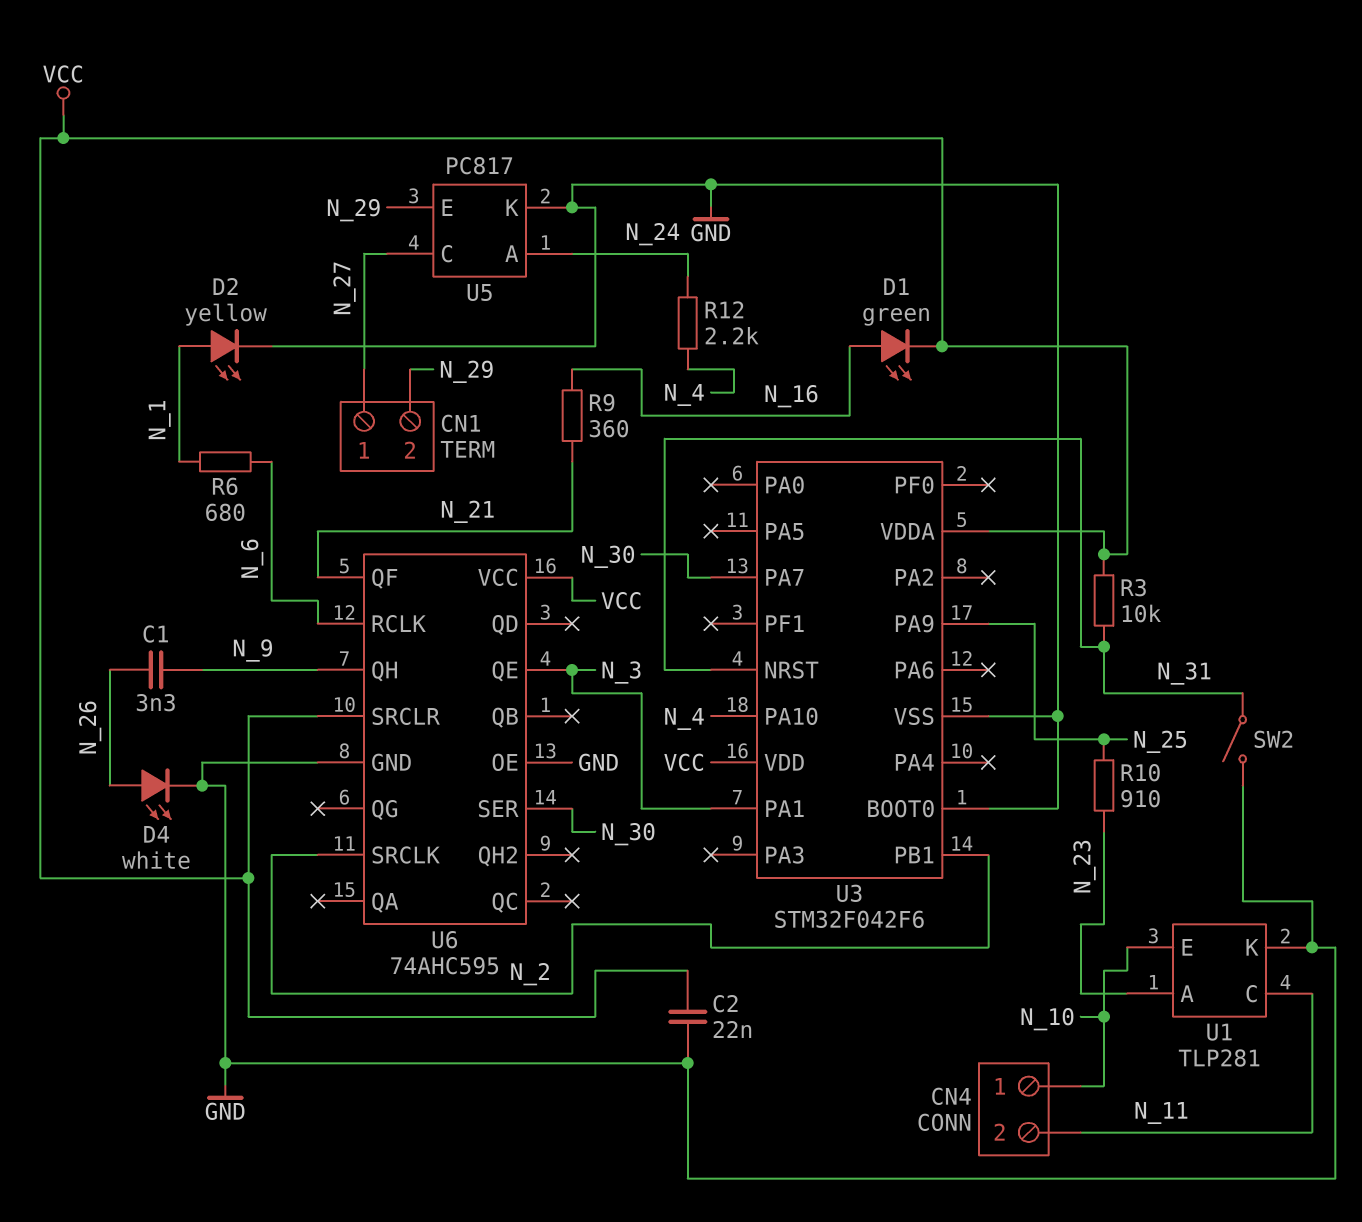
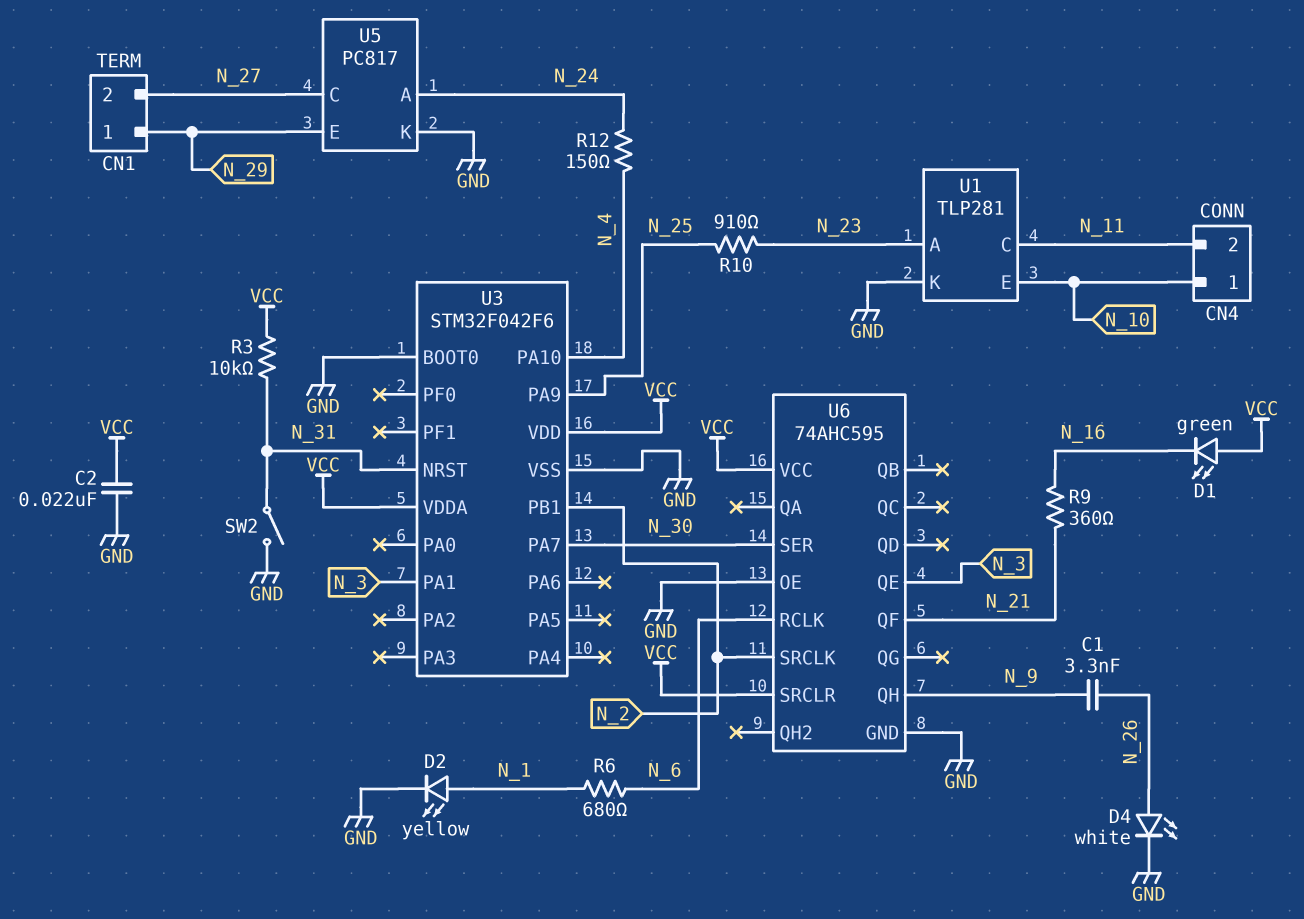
CN1 pin 1: N_27 -> N_29
CN1 pin 2: N_29 -> N_27
D1: LED green (A N_16, K VCC) -> LED green (A VCC, K N_16)
R12: 2.2k (N_4, N_24) -> 150 (N_4, N_24)

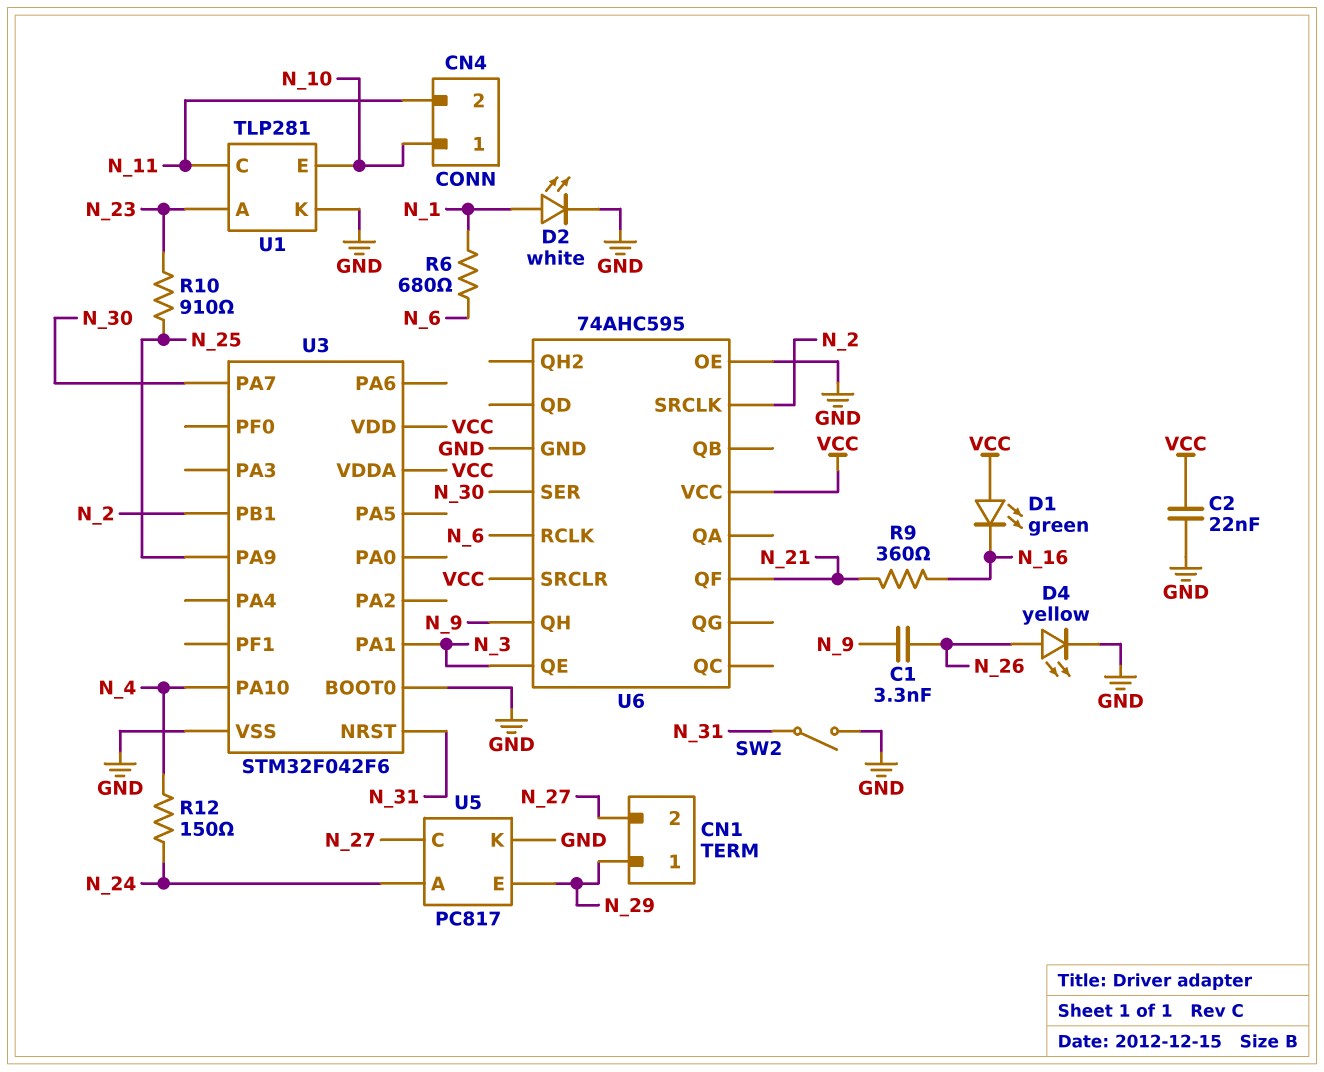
D2: LED yellow (A N_1, K GND) -> LED white (A N_1, K GND)
D4: LED white (A N_26, K GND) -> LED yellow (A N_26, K GND)
R3: 10k (N_31, VCC) -> none

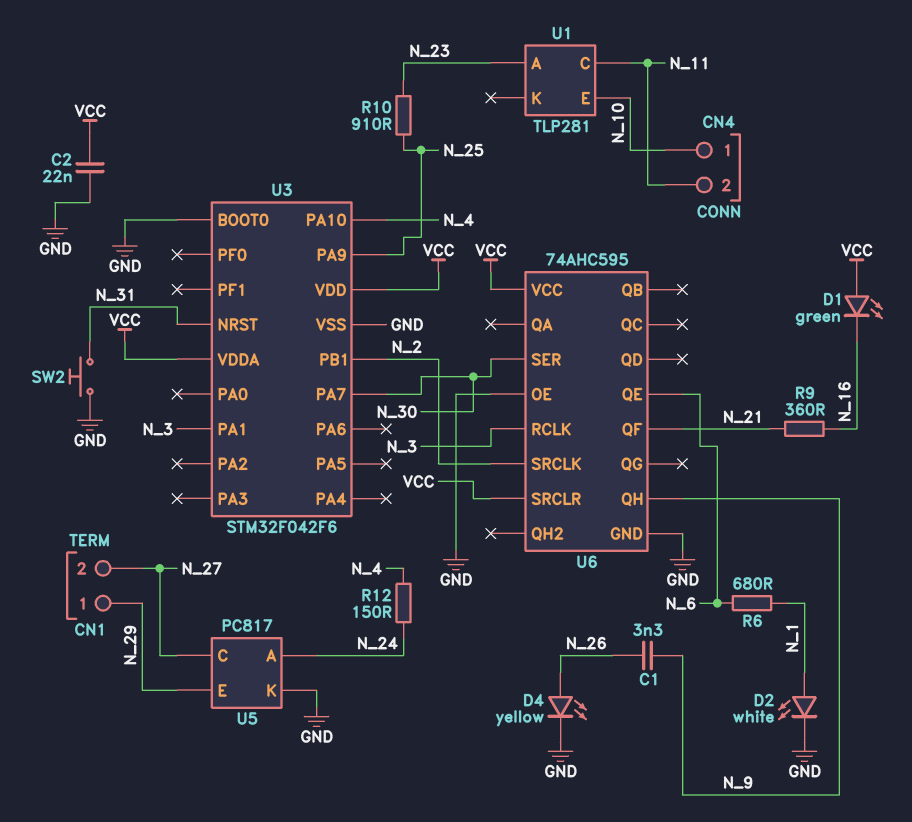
SW2: switch (GND, N_31) -> button (GND, N_31)
U1 pin K: GND -> none
U6 pin QE: N_3 -> N_6
U6 pin RCLK: N_6 -> N_3

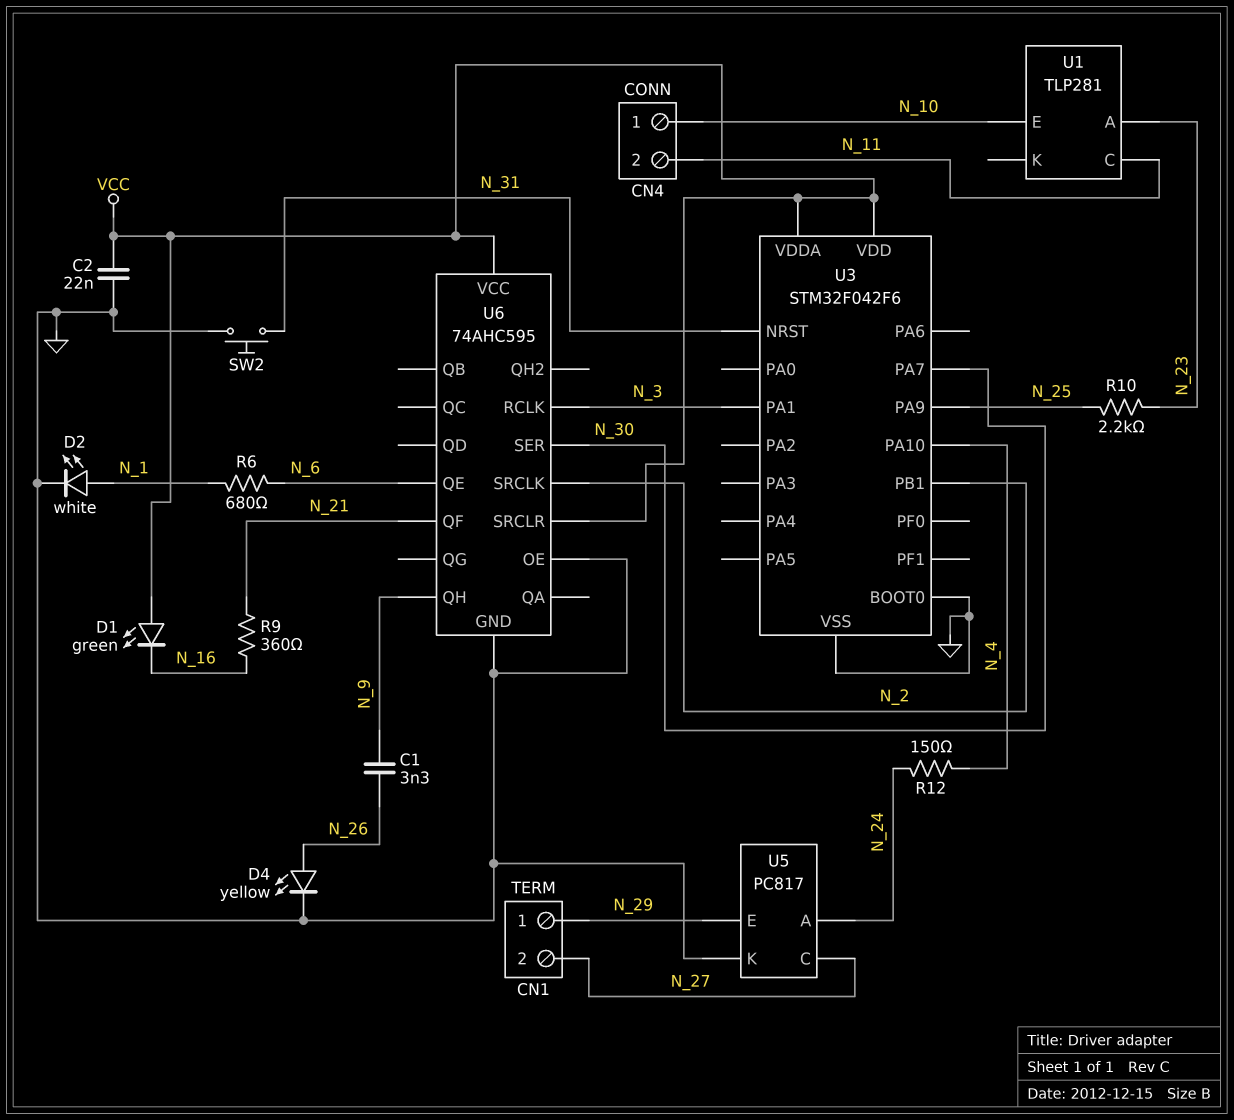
R10: 910 (N_23, N_25) -> 2.2k (N_23, N_25)

